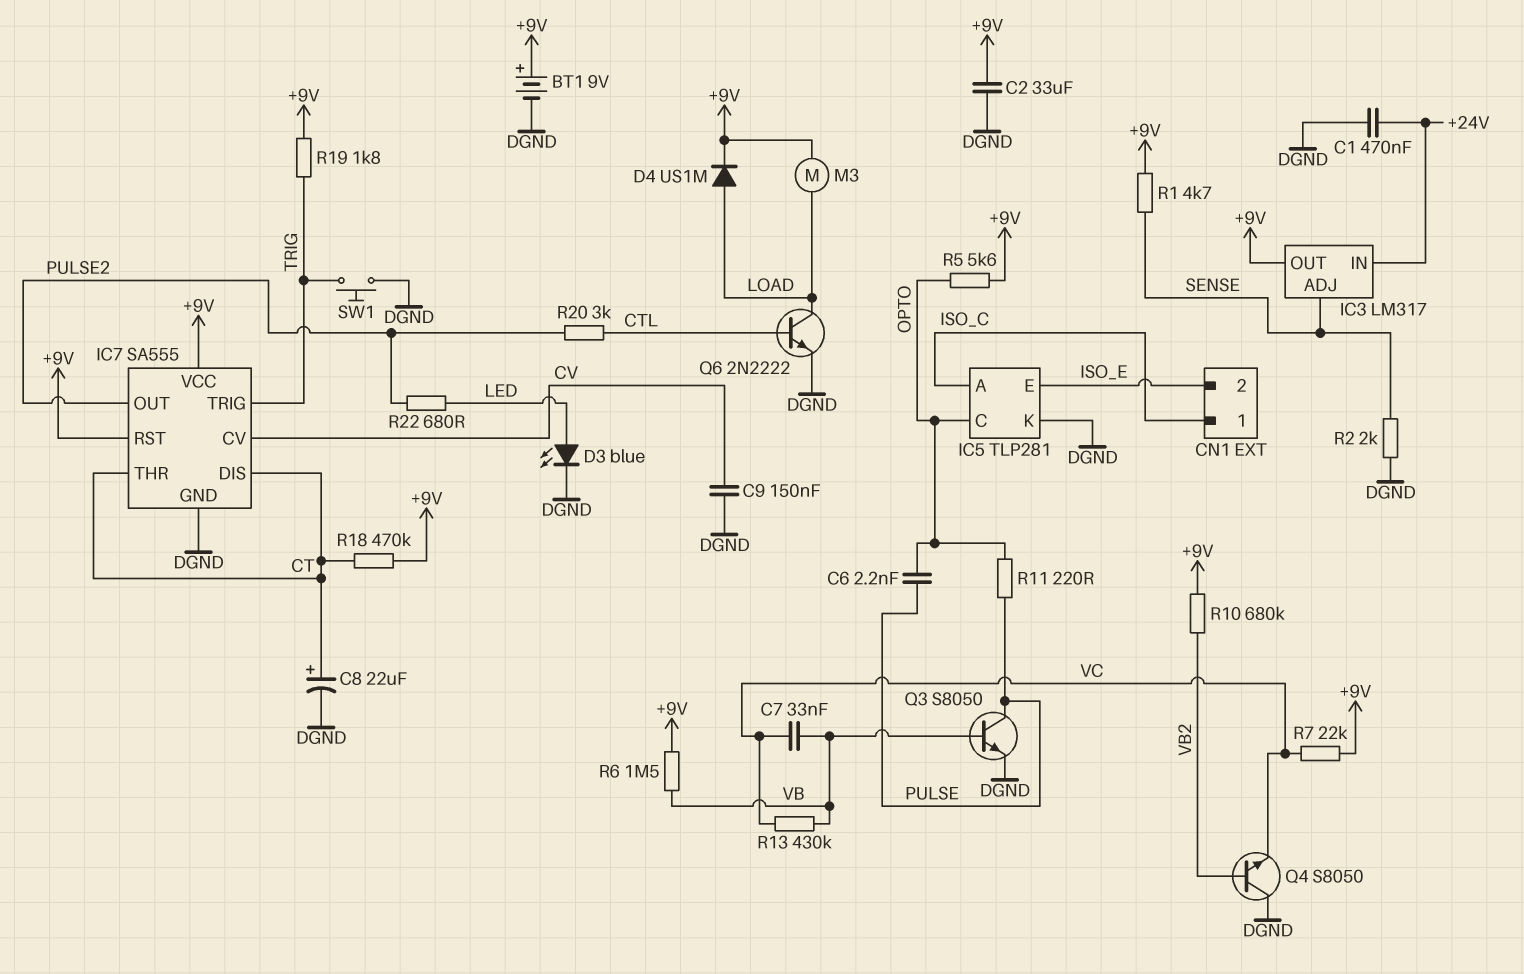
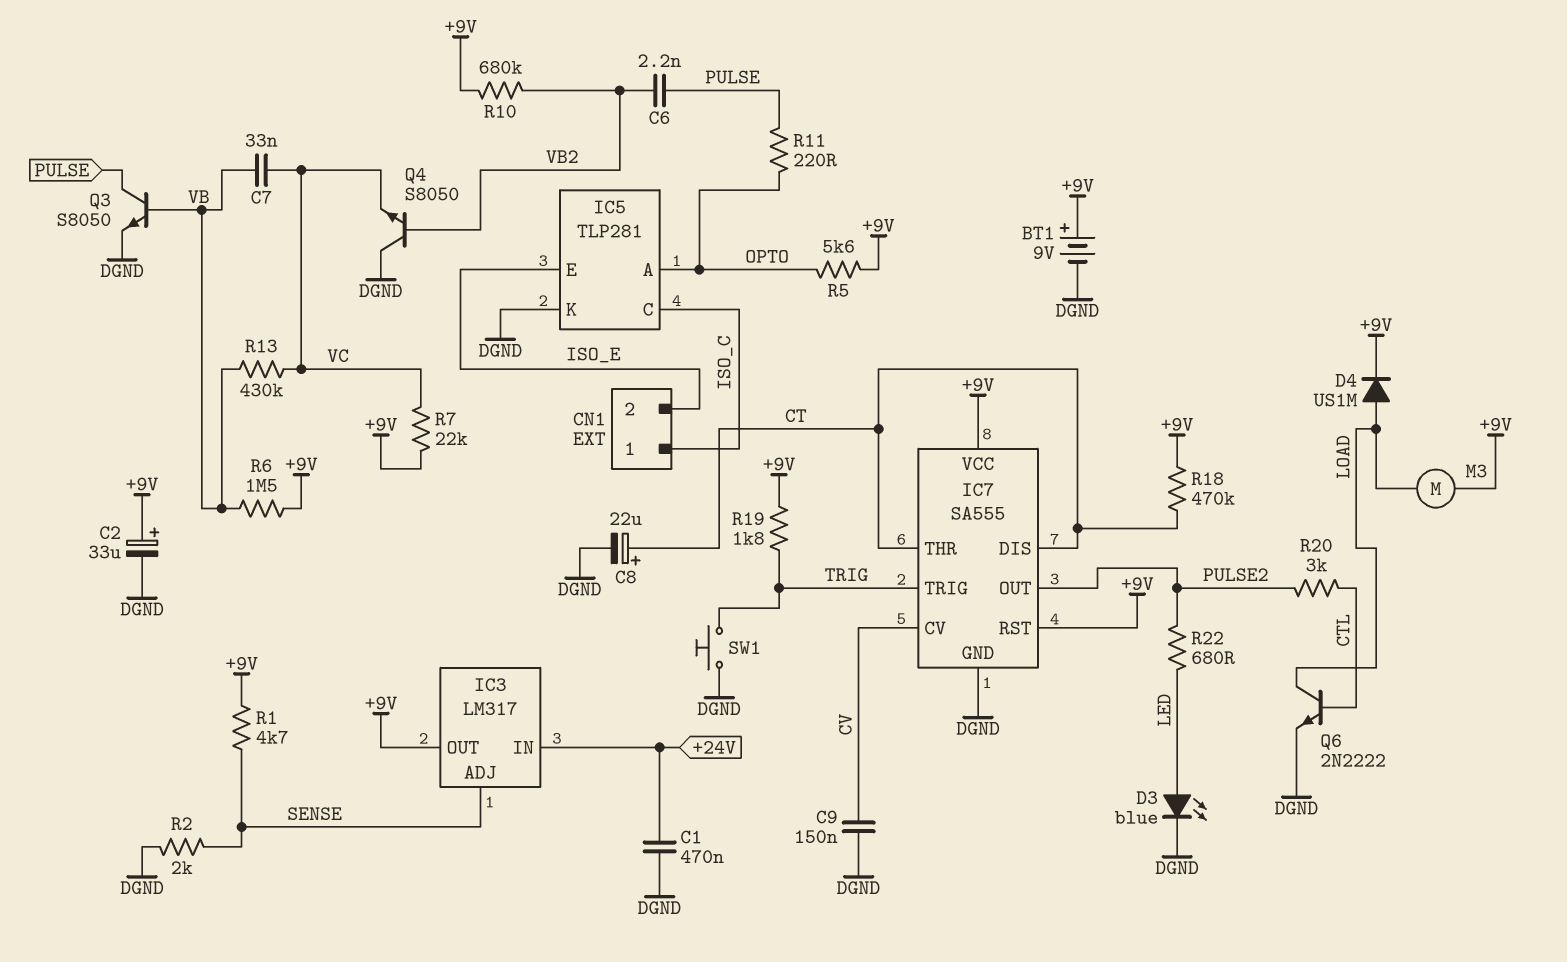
C2: 33uF (+9V, DGND) -> 33uF (plus +9V, minus DGND)
C6: 2.2nF (OPTO, PULSE) -> 2.2nF (PULSE, VB2)
IC5 pin A: ISO_C -> OPTO
IC5 pin C: OPTO -> ISO_C

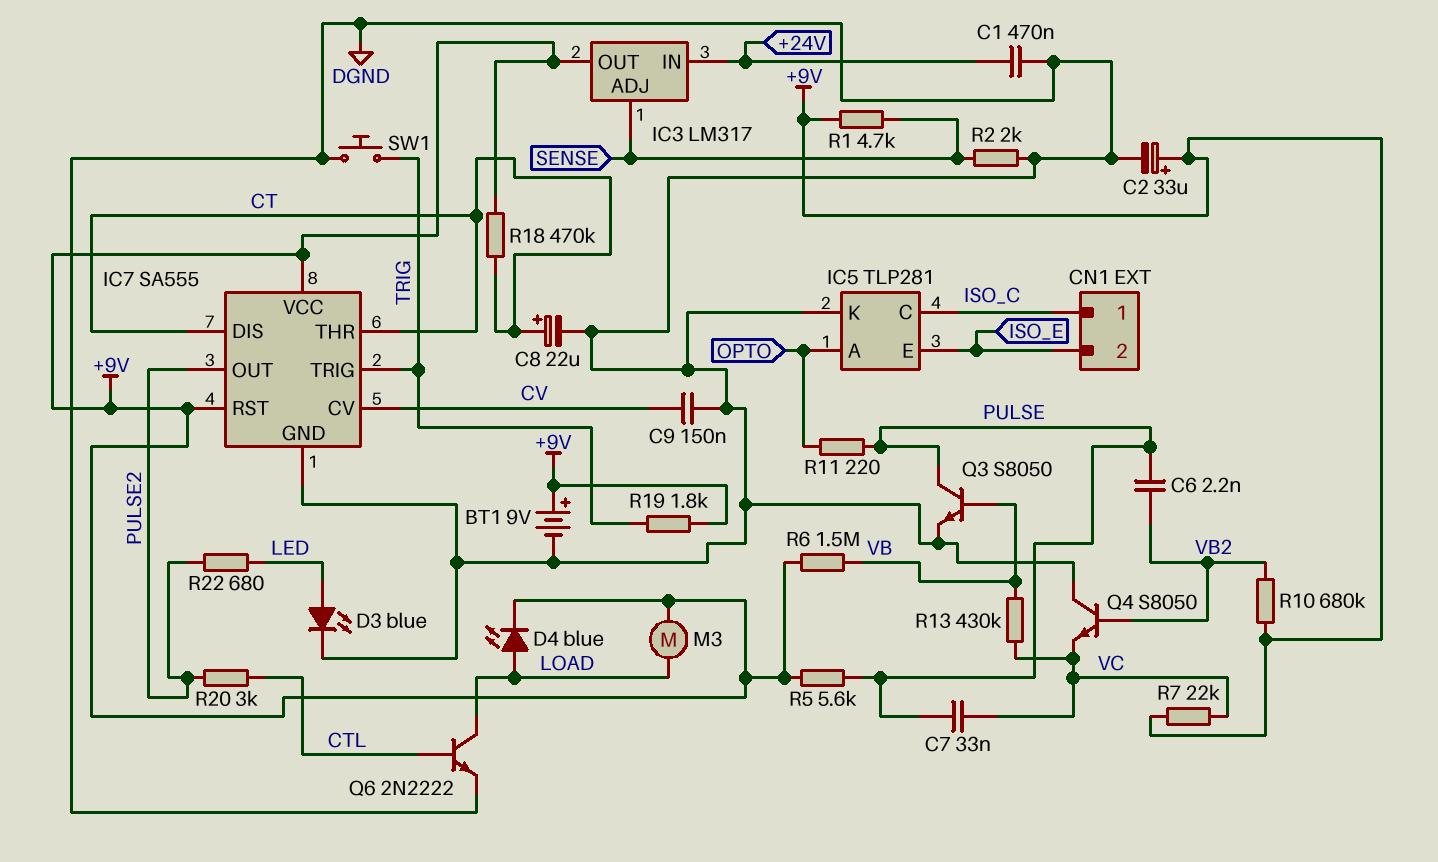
C7: 33nF (VB, VC) -> 33nF (PULSE, VC)
D4: diode US1M (A LOAD, K +9V) -> LED blue (A LOAD, K +9V)
R5: 5.6k (+9V, OPTO) -> 5.6k (+9V, PULSE)

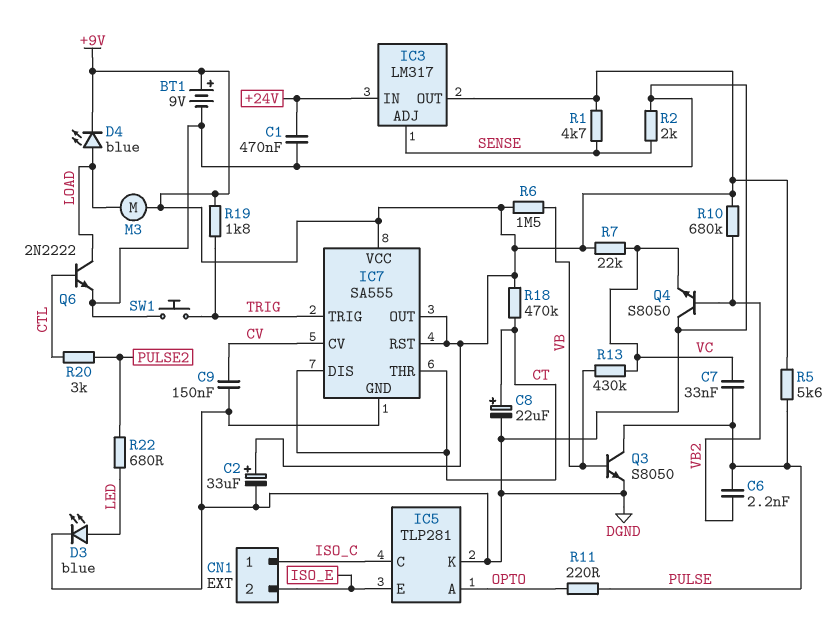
IC7 pin OUT: PULSE2 -> +9V

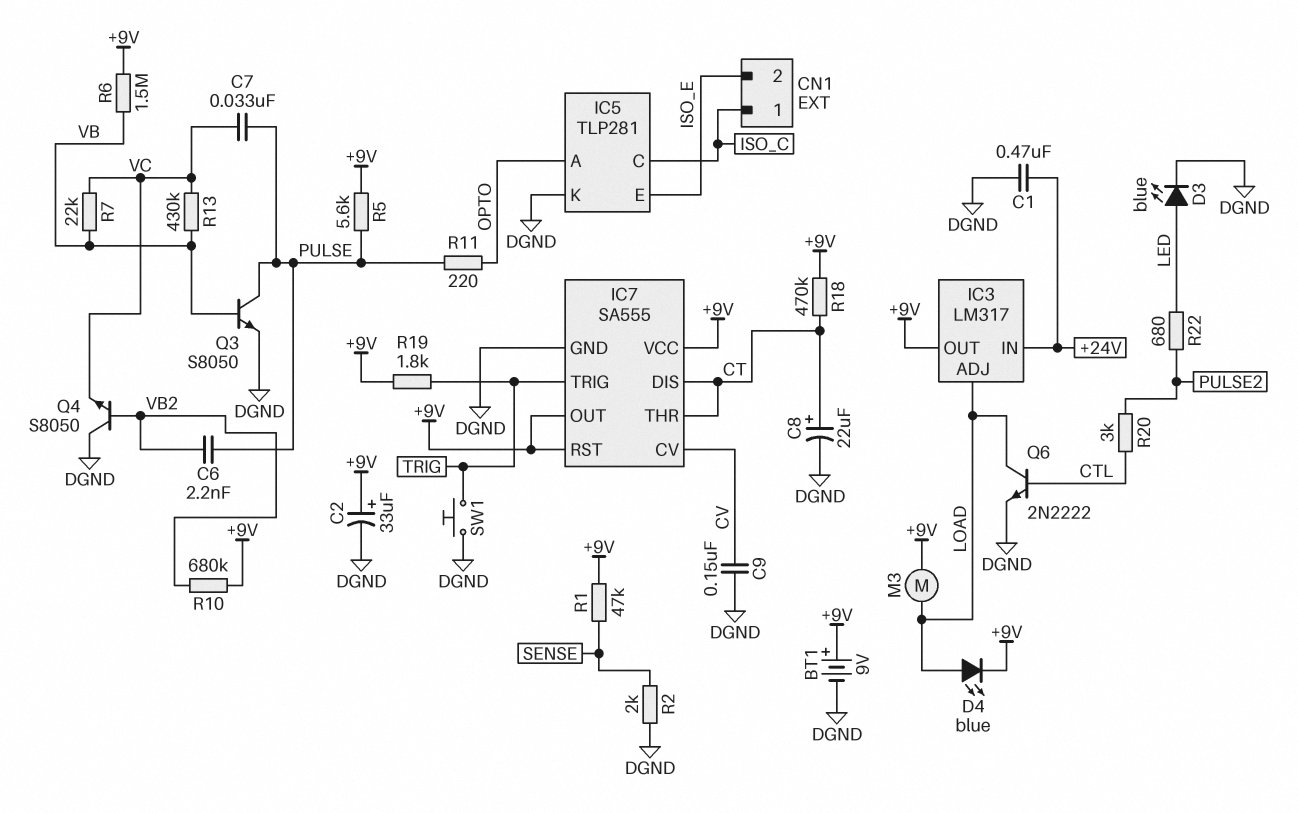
IC3 pin ADJ: SENSE -> LOAD
R1: 4.7k (+9V, SENSE) -> 47k (+9V, SENSE)
R7: 22k (+9V, VC) -> 22k (VB, VC)

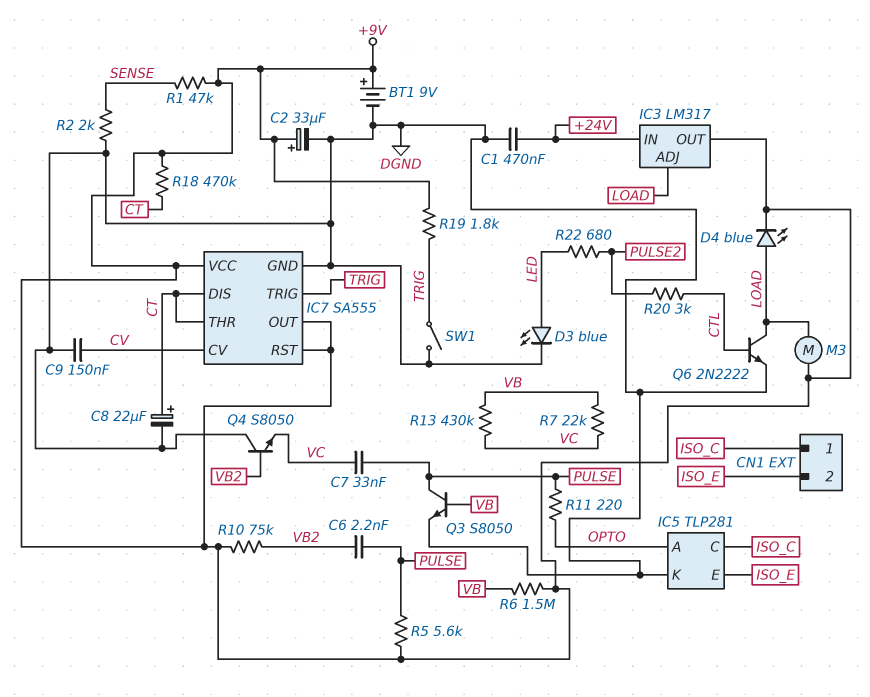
R10: 680k (+9V, VB2) -> 75k (+9V, VB2)
SW1: button (DGND, TRIG) -> switch (DGND, TRIG)

